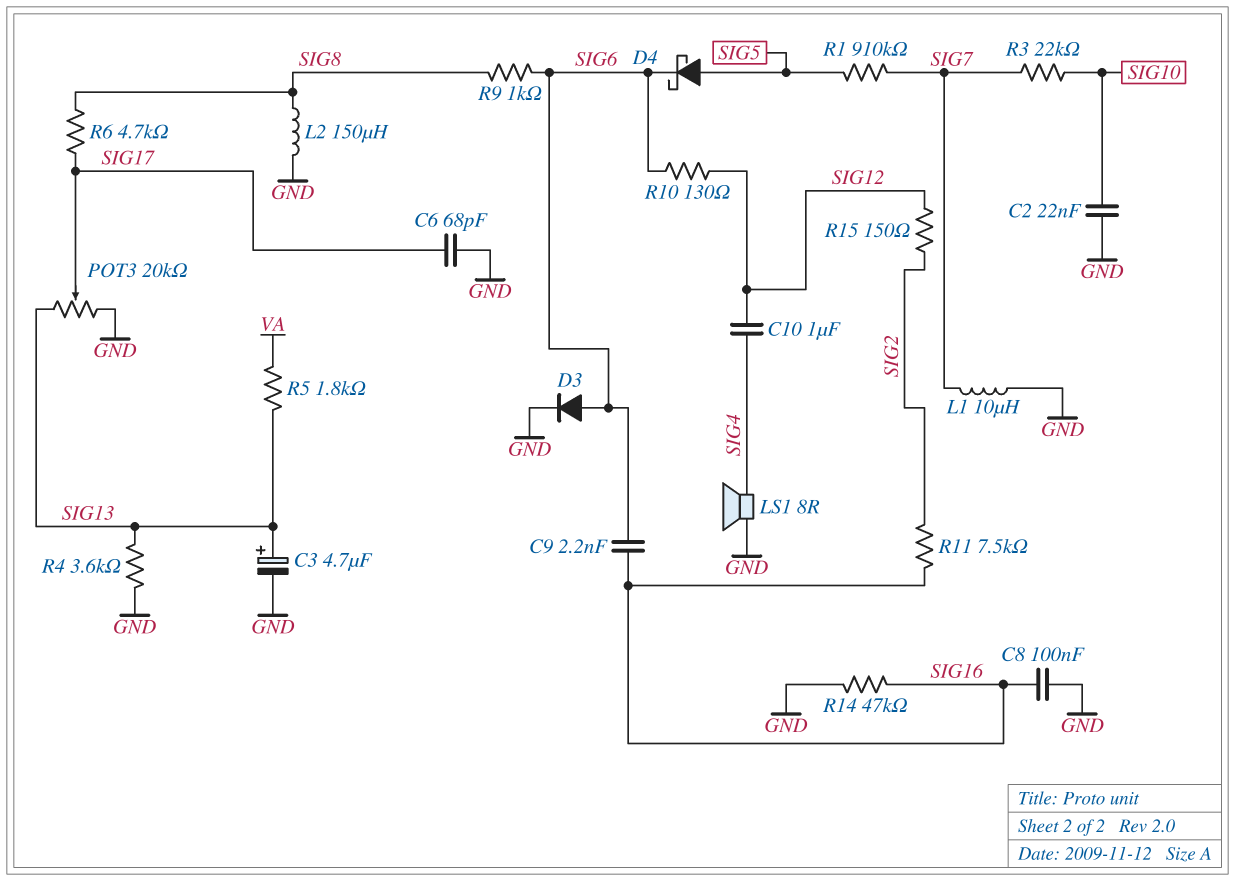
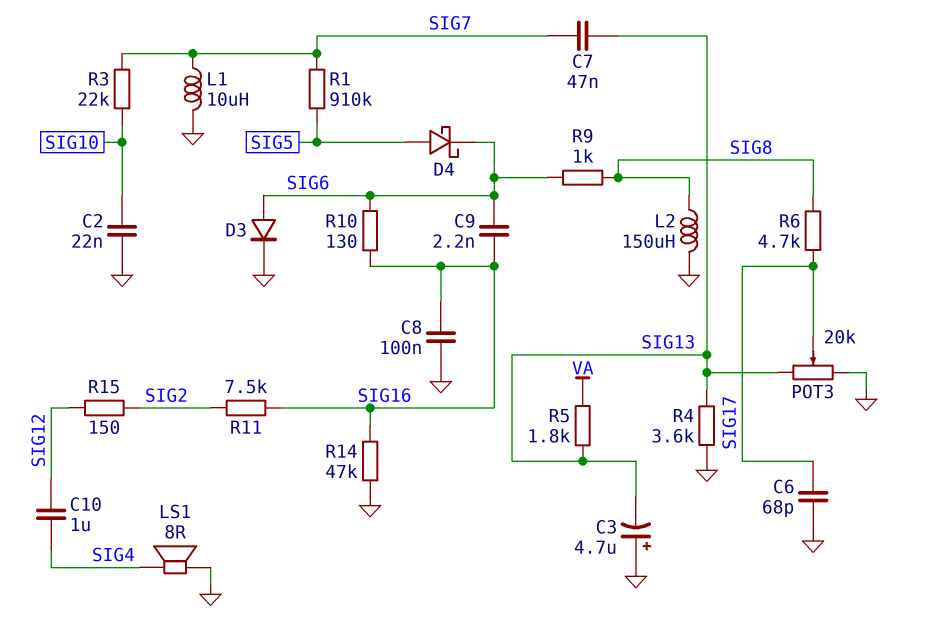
C3: 4.7uF (plus SIG13, minus GND) -> 4.7uF (plus GND, minus SIG13)
C7: none -> 47nF (SIG7, SIG13)
R10: 130 (SIG6, SIG12) -> 130 (SIG6, SIG16)

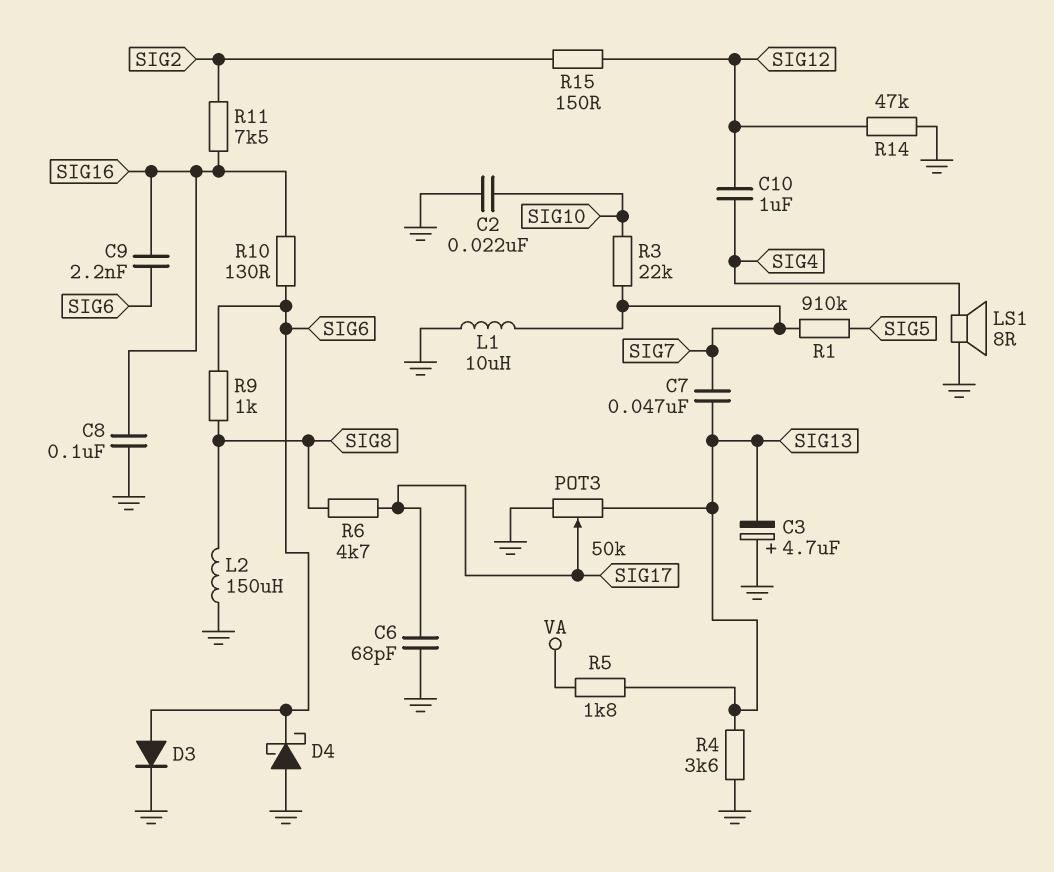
D4: schottky (A SIG5, K SIG6) -> schottky (A GND, K SIG6)
POT3: 20k (GND, SIG13, wiper SIG17) -> 50k (GND, SIG13, wiper SIG17)
R14: 47k (GND, SIG16) -> 47k (GND, SIG12)

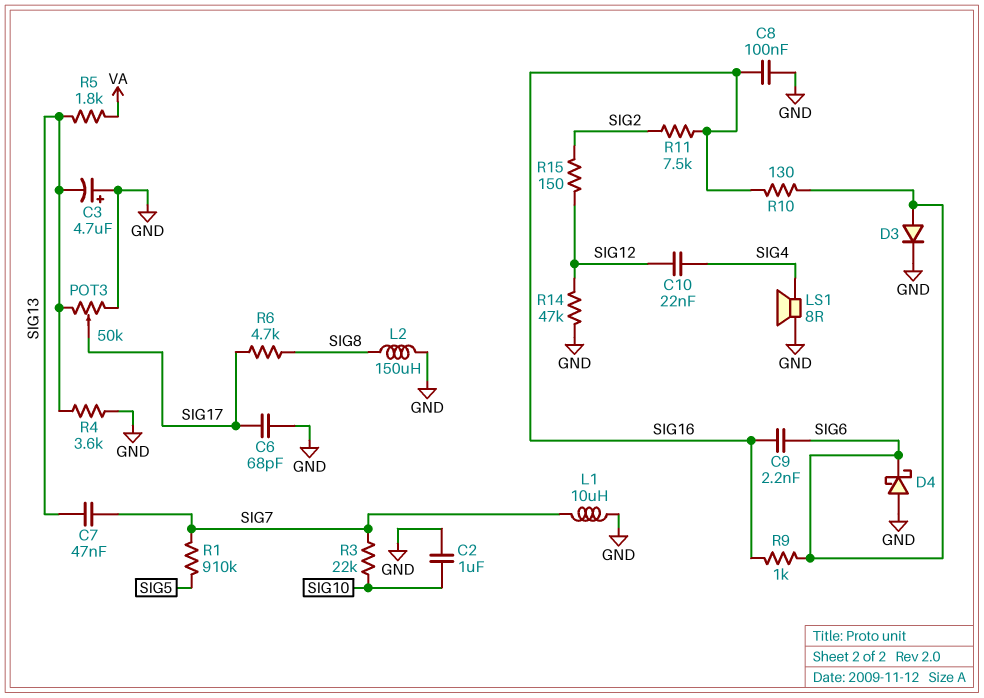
C2: 22nF (GND, SIG10) -> 1uF (GND, SIG10)
C10: 1uF (SIG4, SIG12) -> 22nF (SIG4, SIG12)
R9: 1k (SIG6, SIG8) -> 1k (SIG6, SIG16)

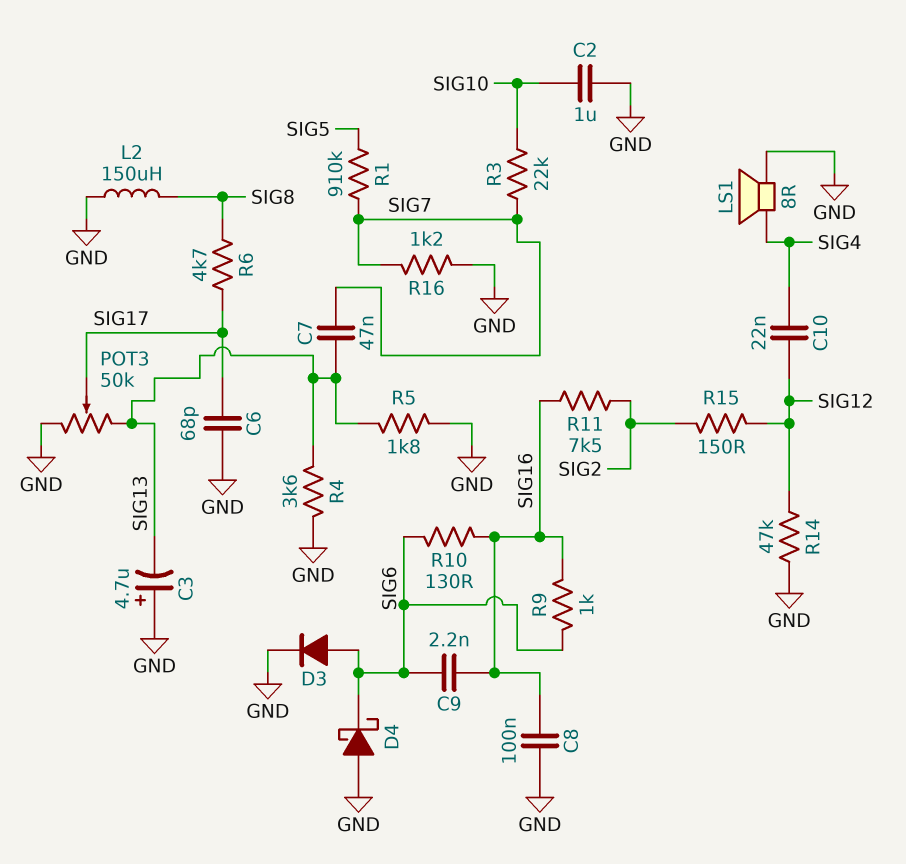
L1: 10uH (GND, SIG7) -> none
R5: 1.8k (SIG13, VA) -> 1.8k (GND, SIG13)
R16: none -> 1.2k (GND, SIG7)

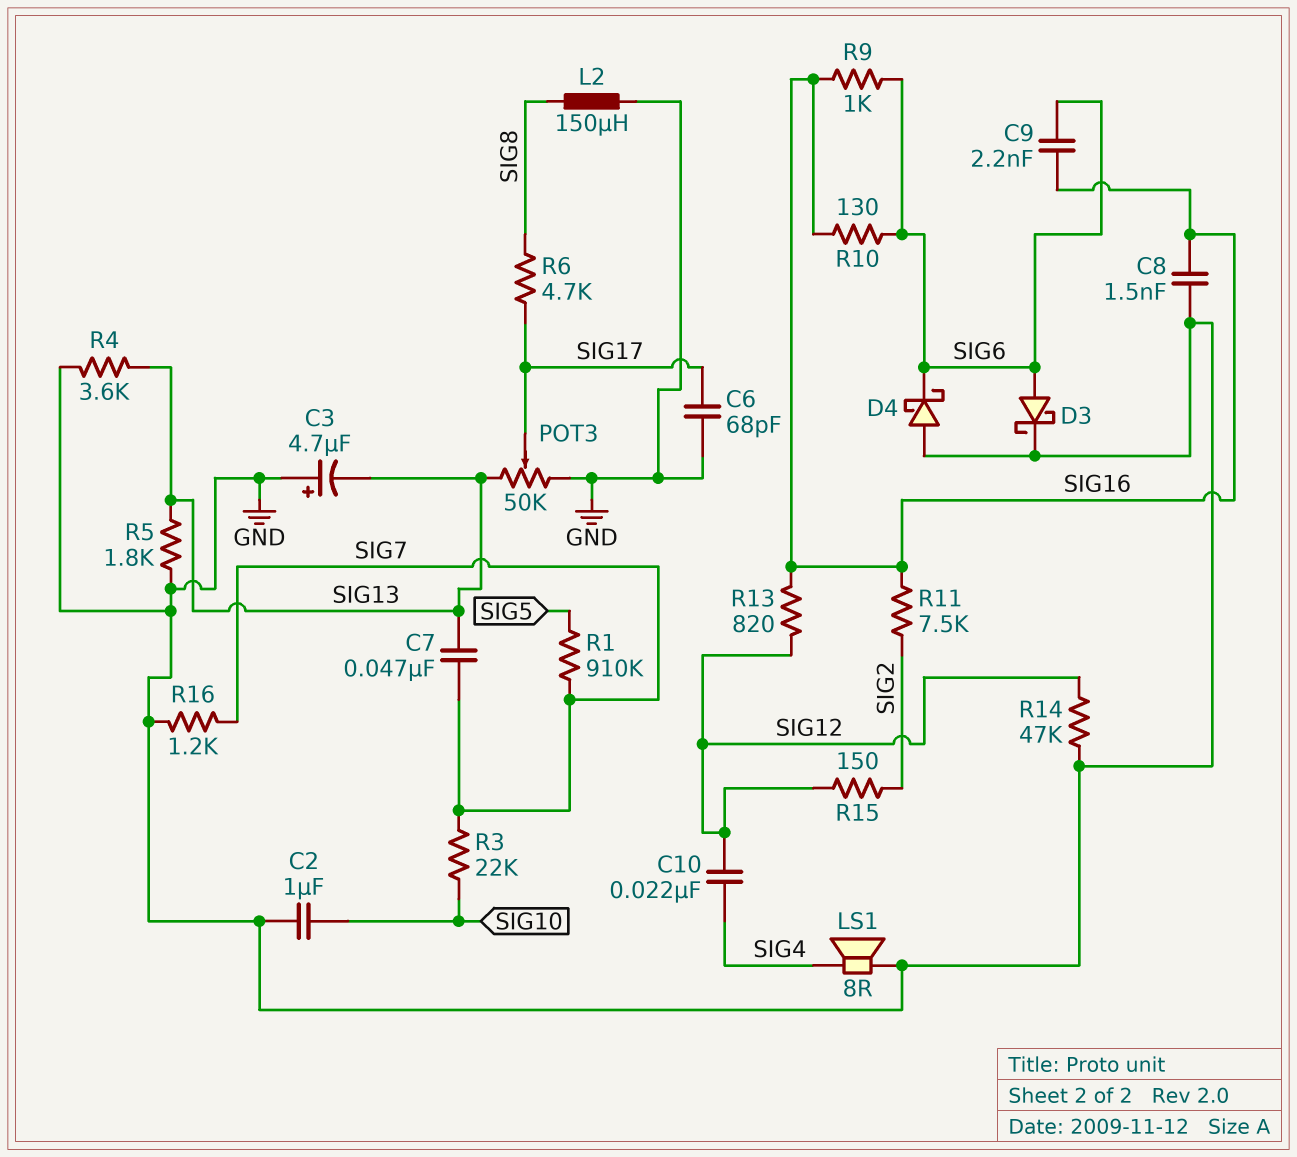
C8: 100nF (GND, SIG16) -> 1.5nF (GND, SIG16)
D3: diode (A SIG6, K GND) -> schottky (A SIG6, K GND)
R13: none -> 820 (SIG12, SIG16)

